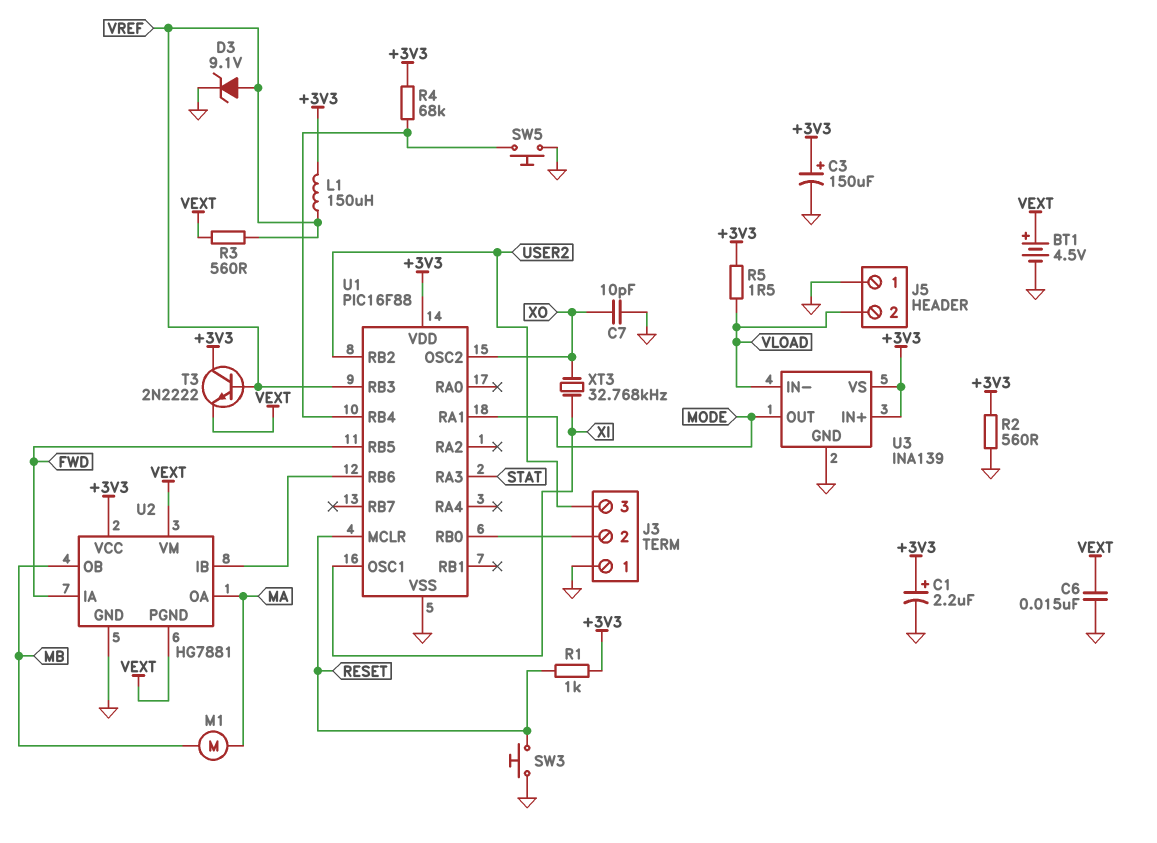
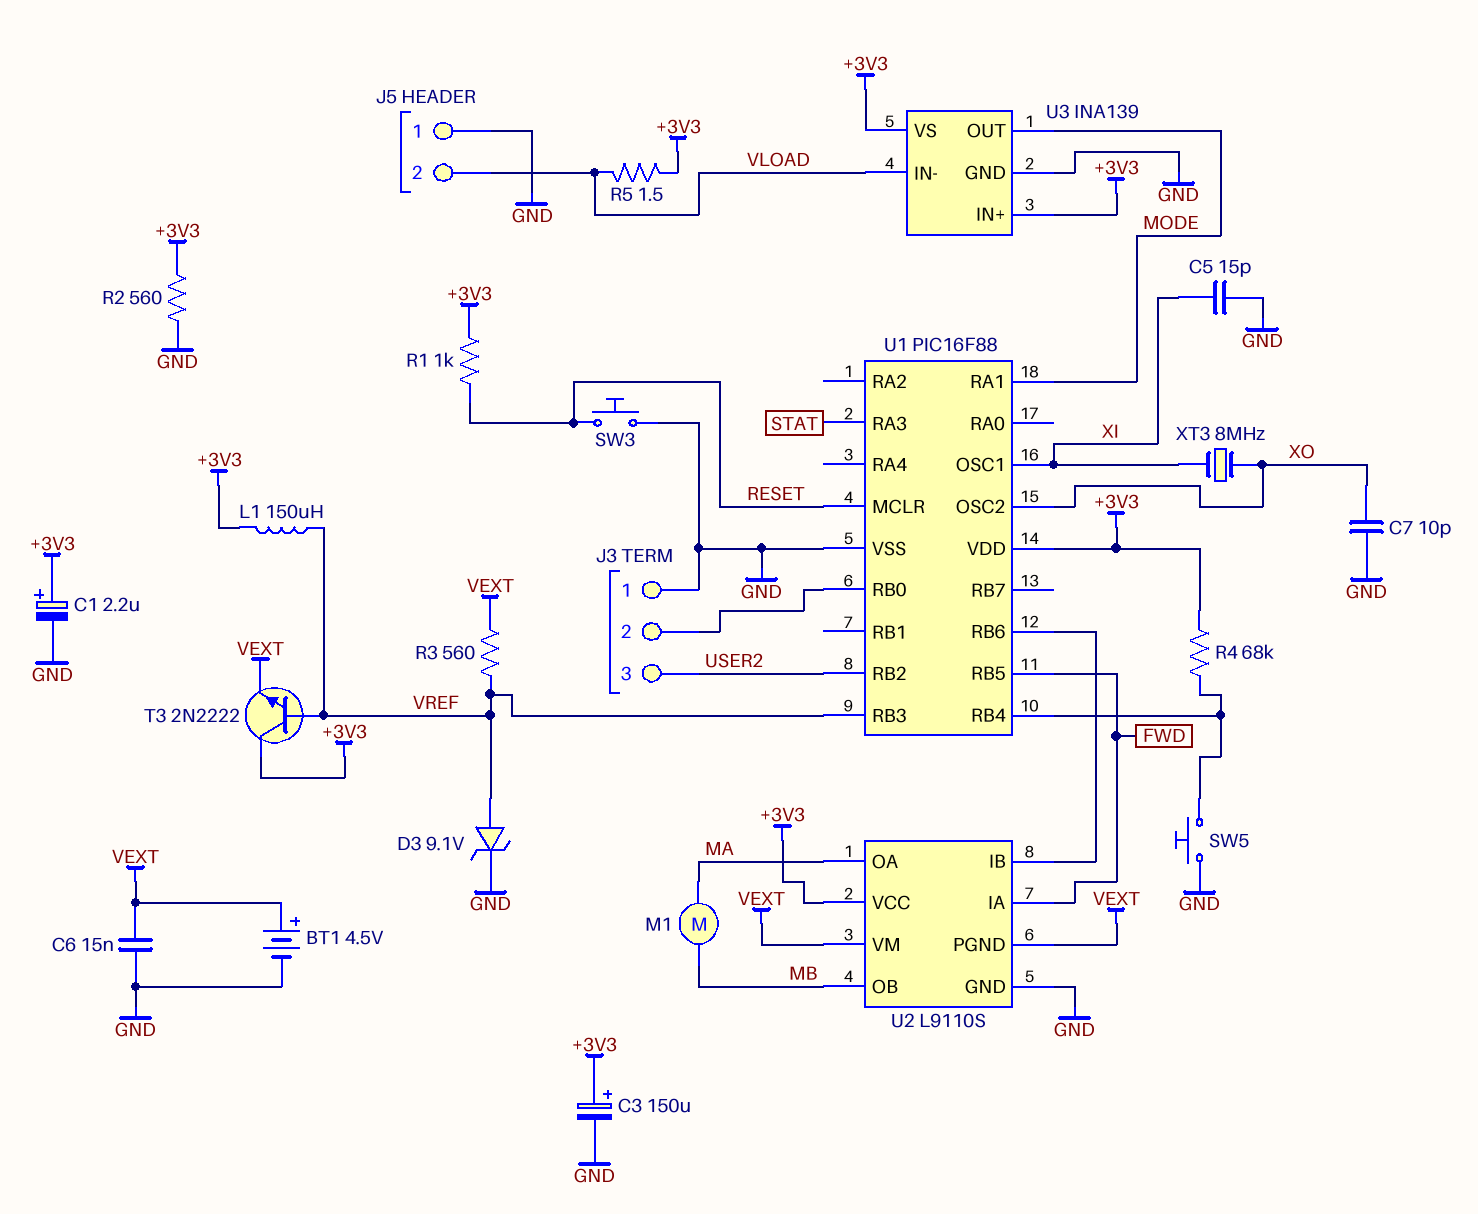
C5: none -> 15pF (GND, XI)
U2: HG7881 -> L9110S
XT3: 32.768kHz (XI, XO) -> 8MHz (XI, XO)

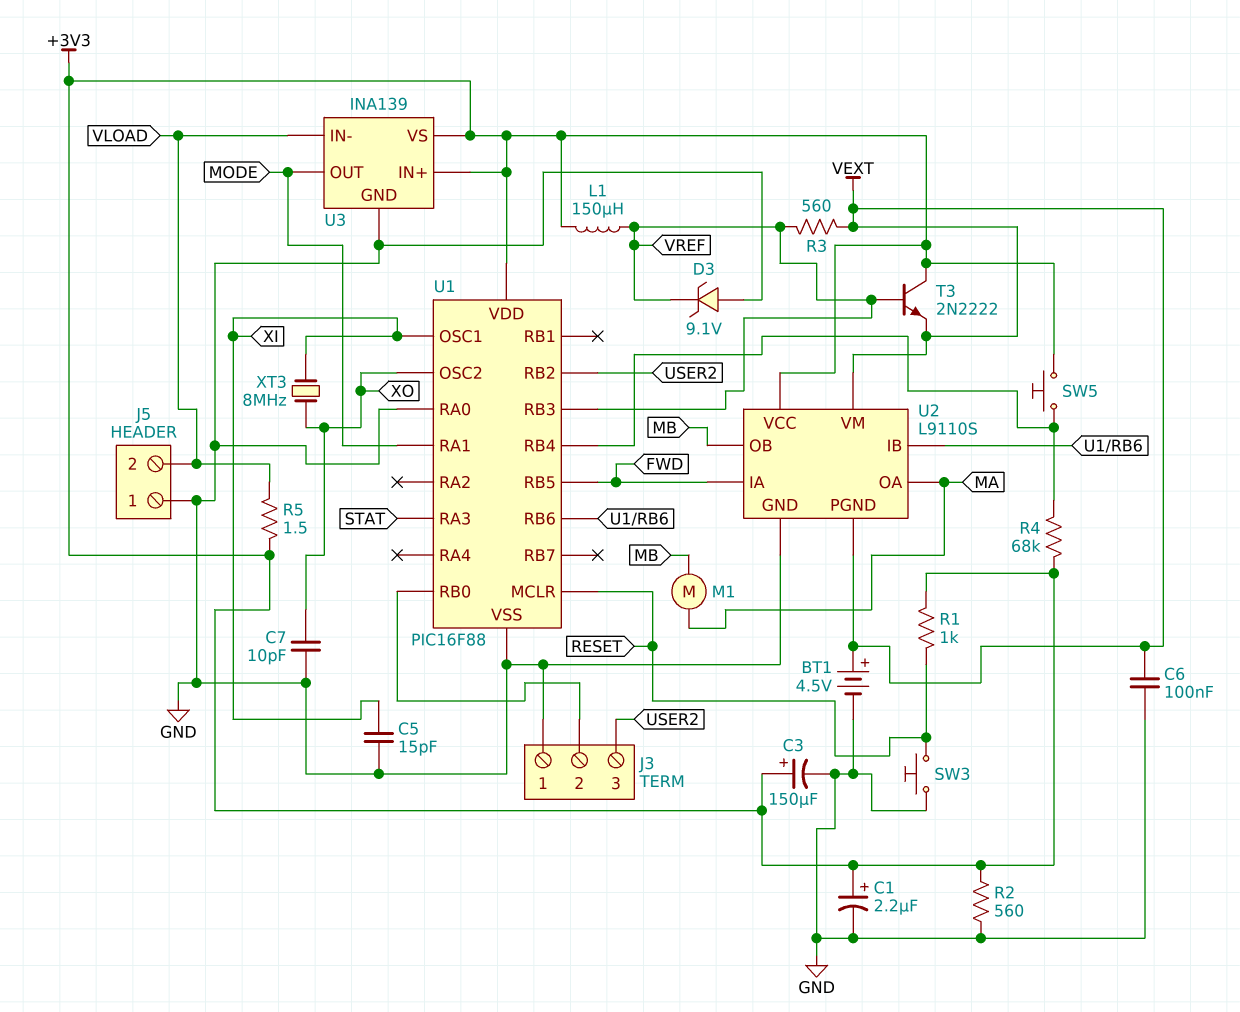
C6: 15nF (GND, VEXT) -> 100nF (GND, VEXT)
D3: zener 9.1V (A VREF, K GND) -> zener 9.1V (A GND, K VREF)
SW5: button (GND, U1/RB4) -> button (+3V3, U1/RB4)
U1 pin RA0: none -> GND

